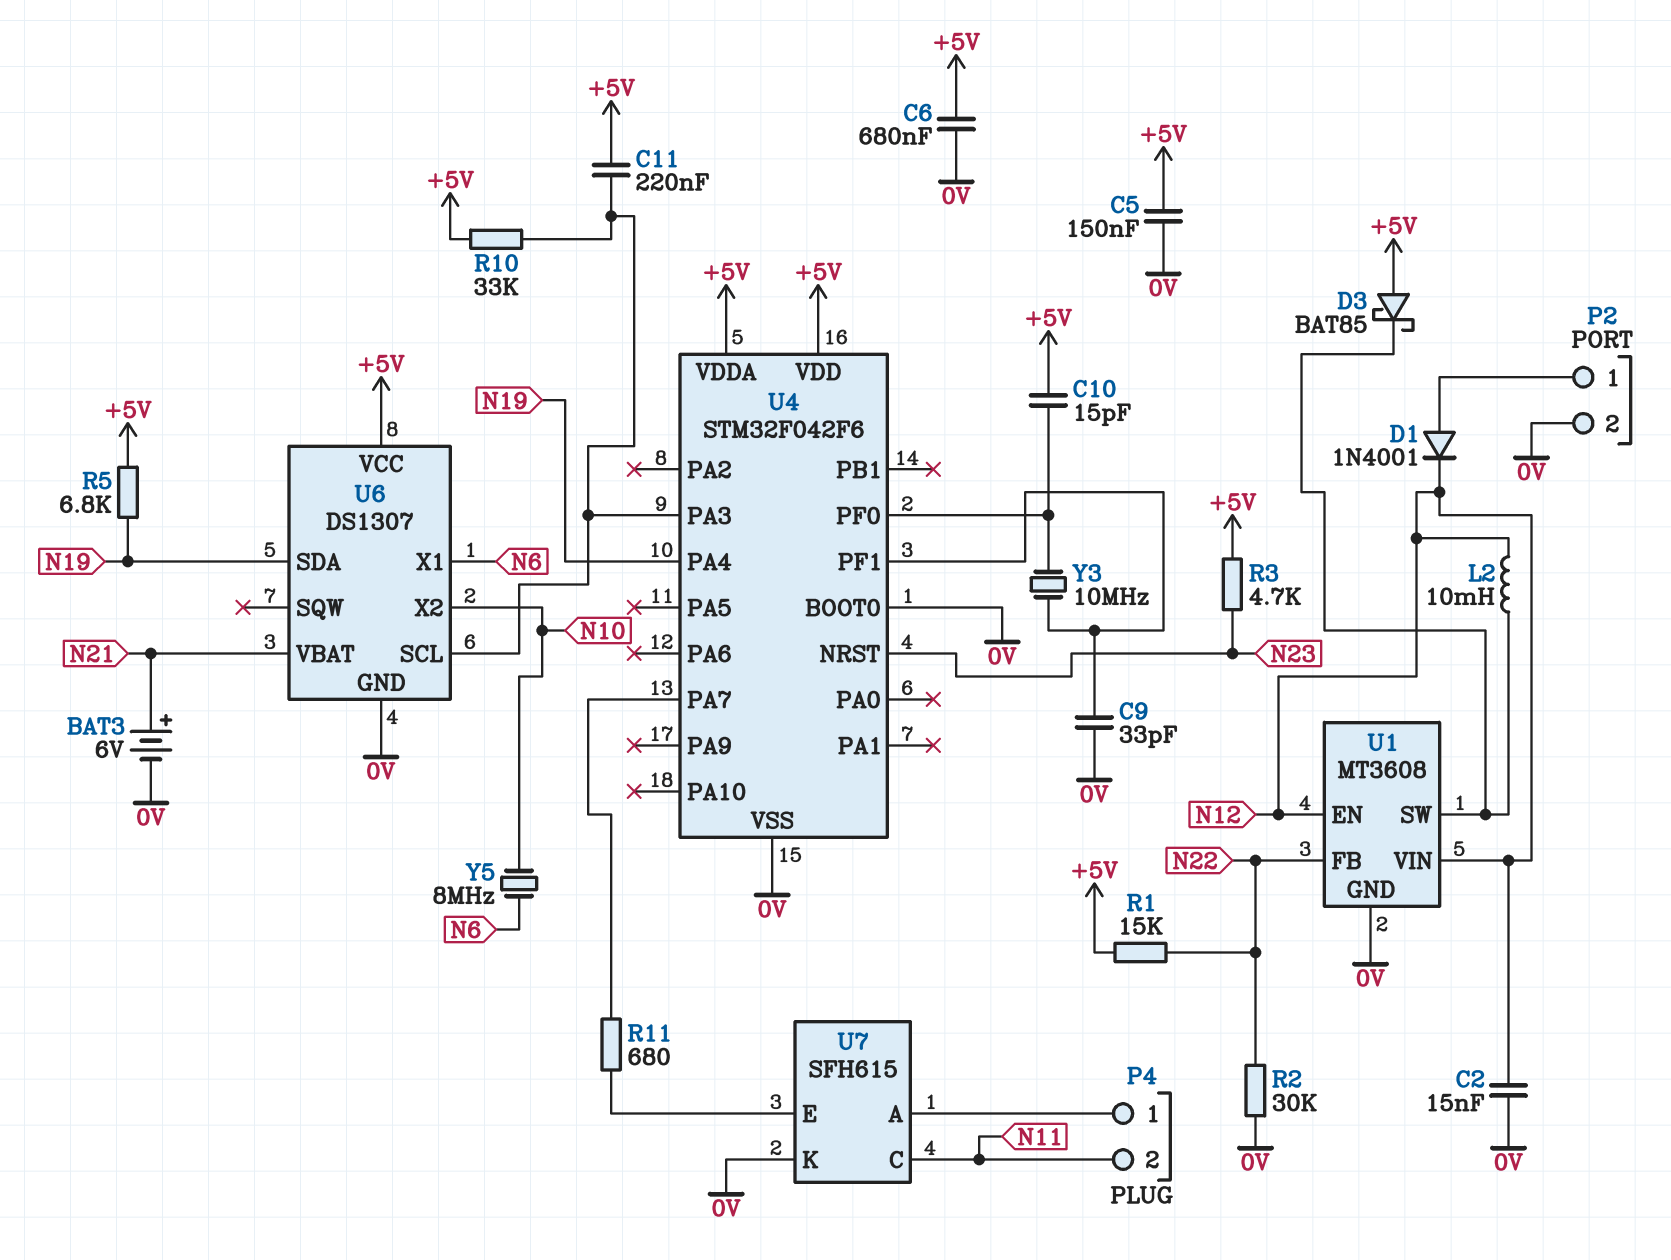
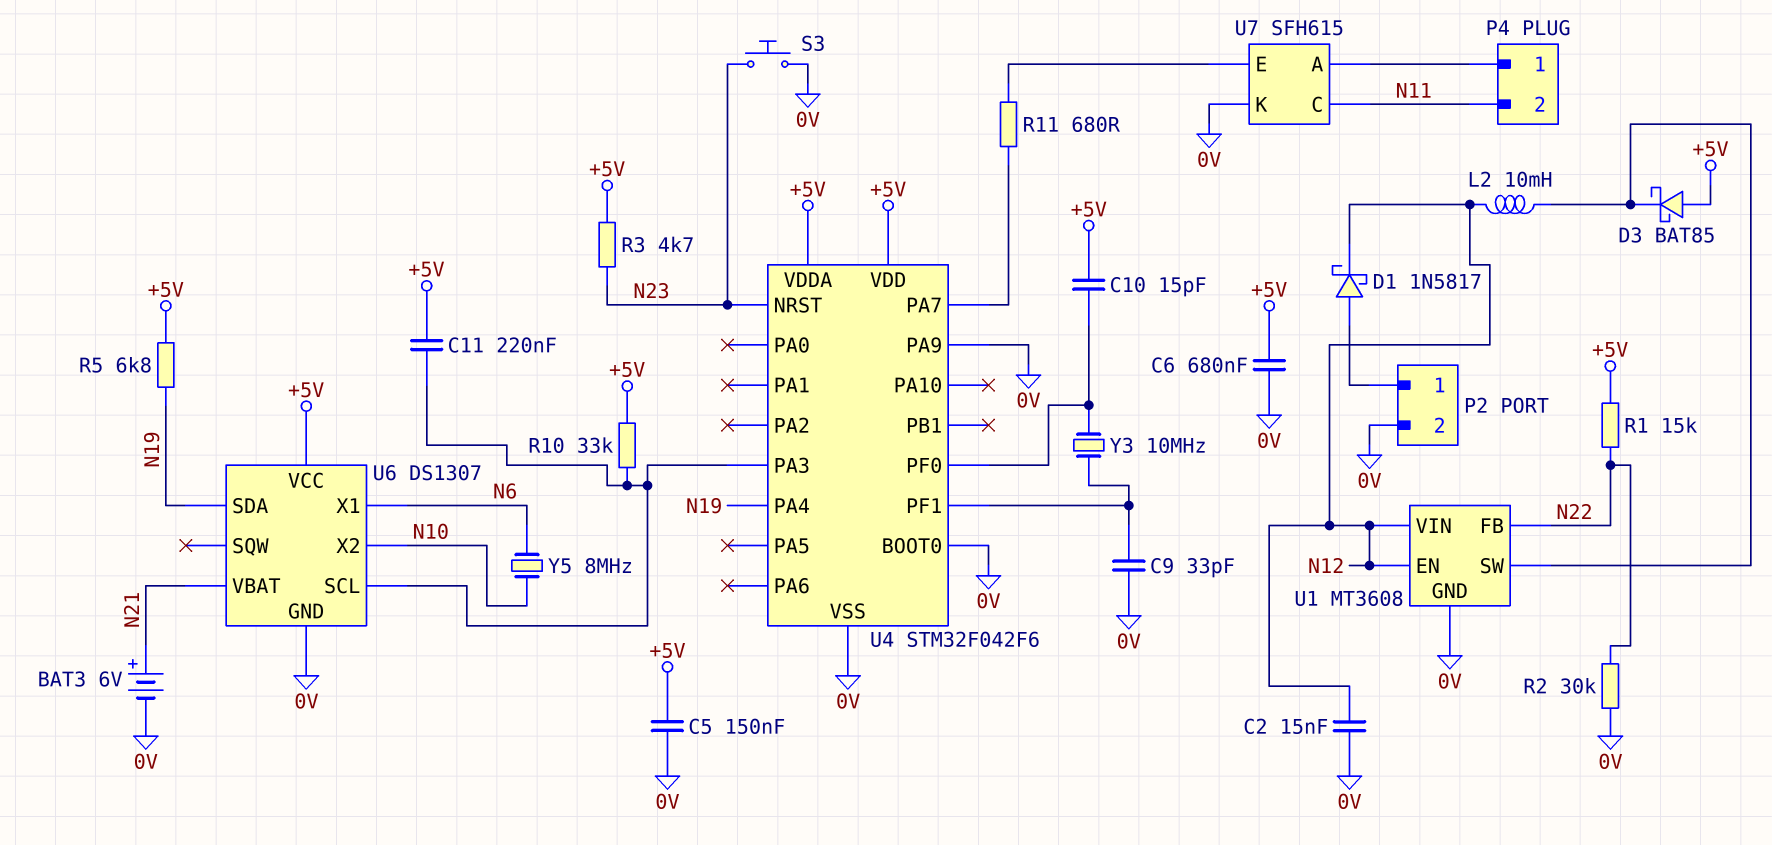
D1: diode 1N4001 (A P2/1, K N12) -> schottky 1N5817 (A P2/1, K N12)
S3: none -> button (0V, N23)
U4 pin PA9: none -> 0V

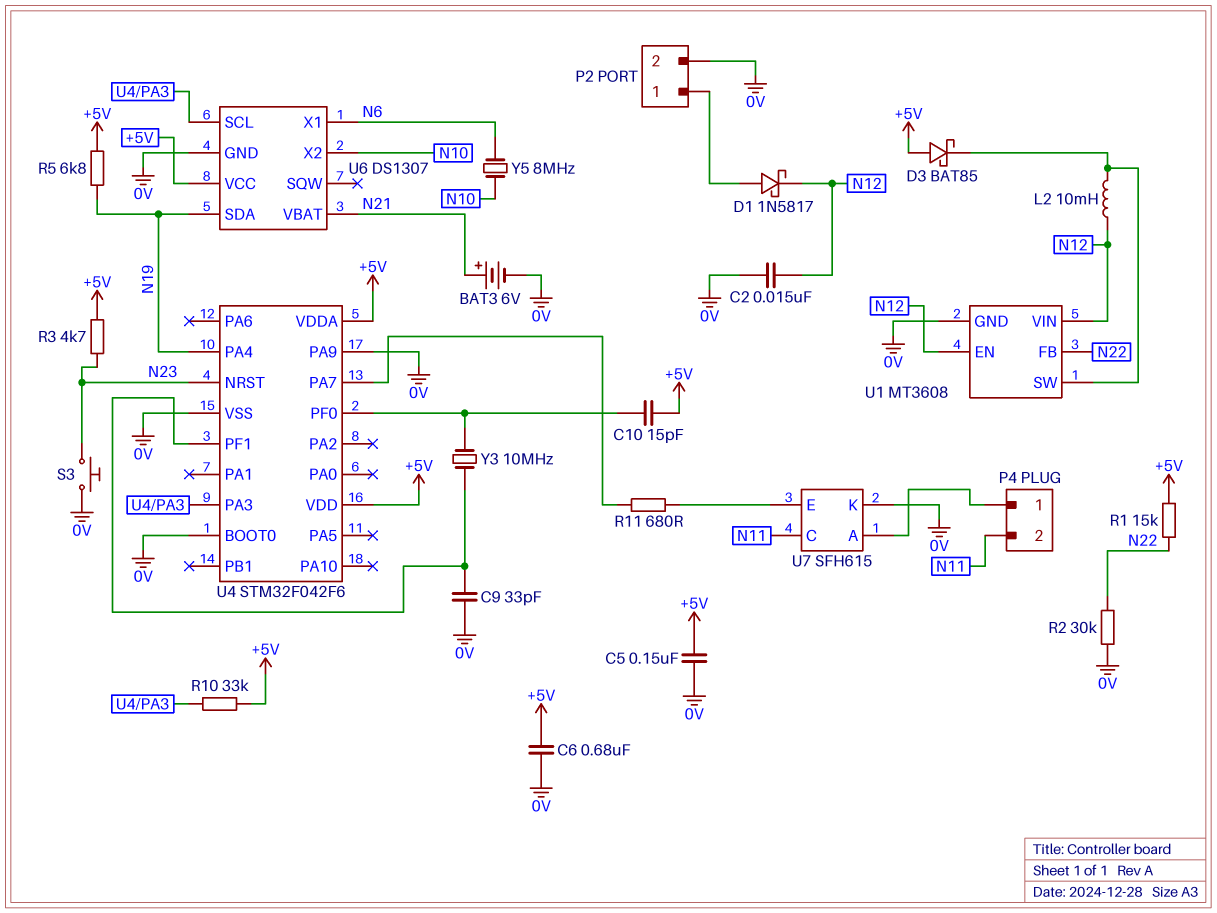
C11: 220nF (+5V, U4/PA3) -> none

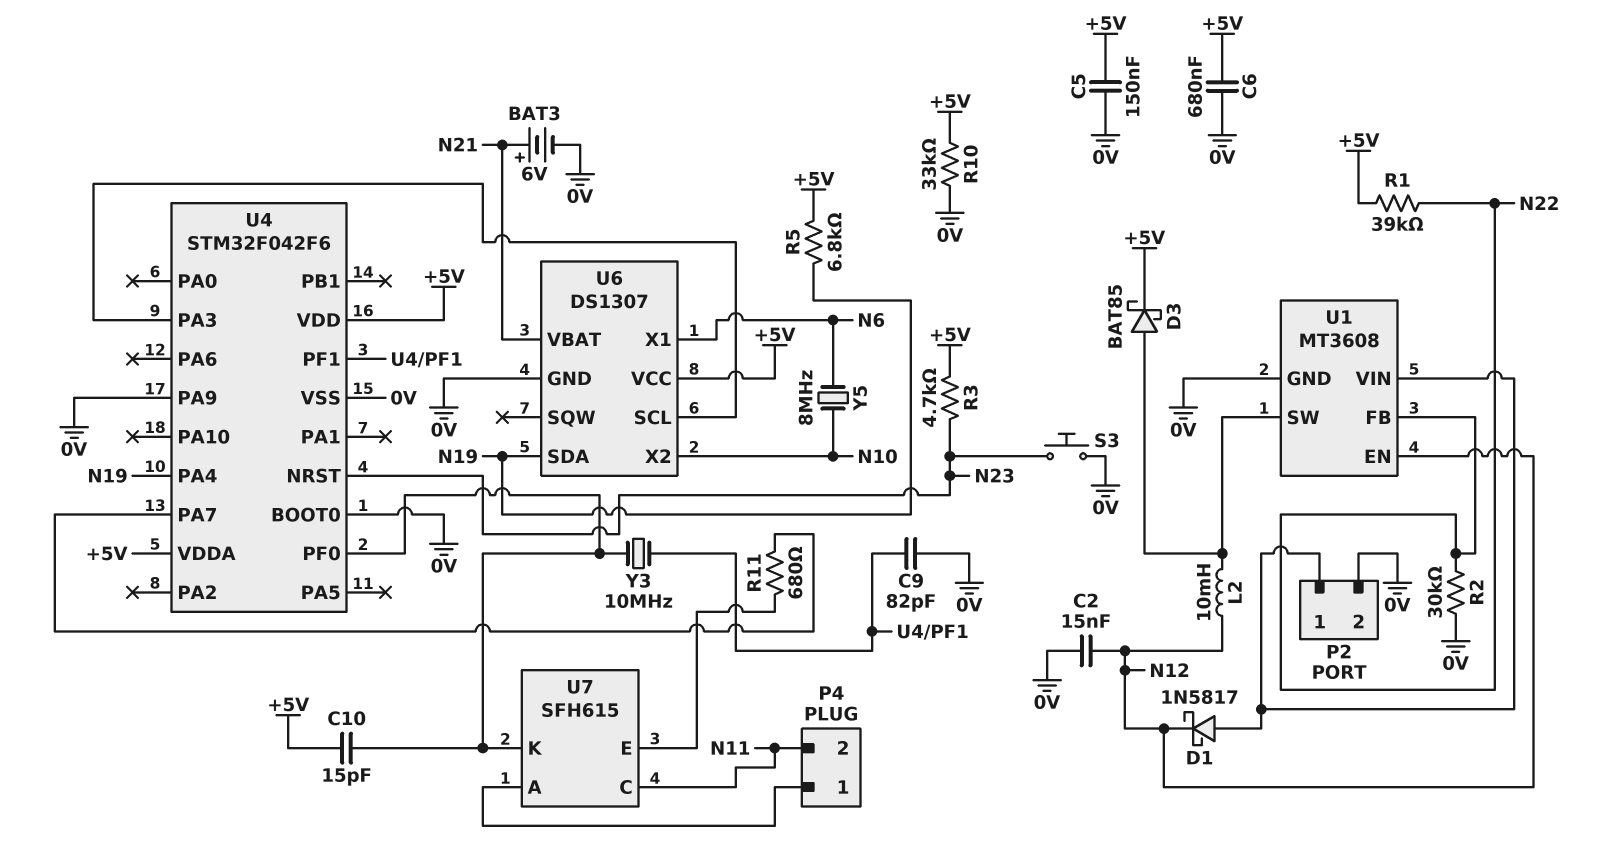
C9: 33pF (0V, U4/PF1) -> 82pF (0V, U4/PF1)
D3: schottky BAT85 (A +5V, K U1/SW) -> schottky BAT85 (A U1/SW, K +5V)
R1: 15k (+5V, N22) -> 39k (+5V, N22)
R10: 33k (+5V, U4/PA3) -> 33k (+5V, 0V)
U1 pin VIN: N12 -> P2/1
U7 pin K: 0V -> U4/PF0

